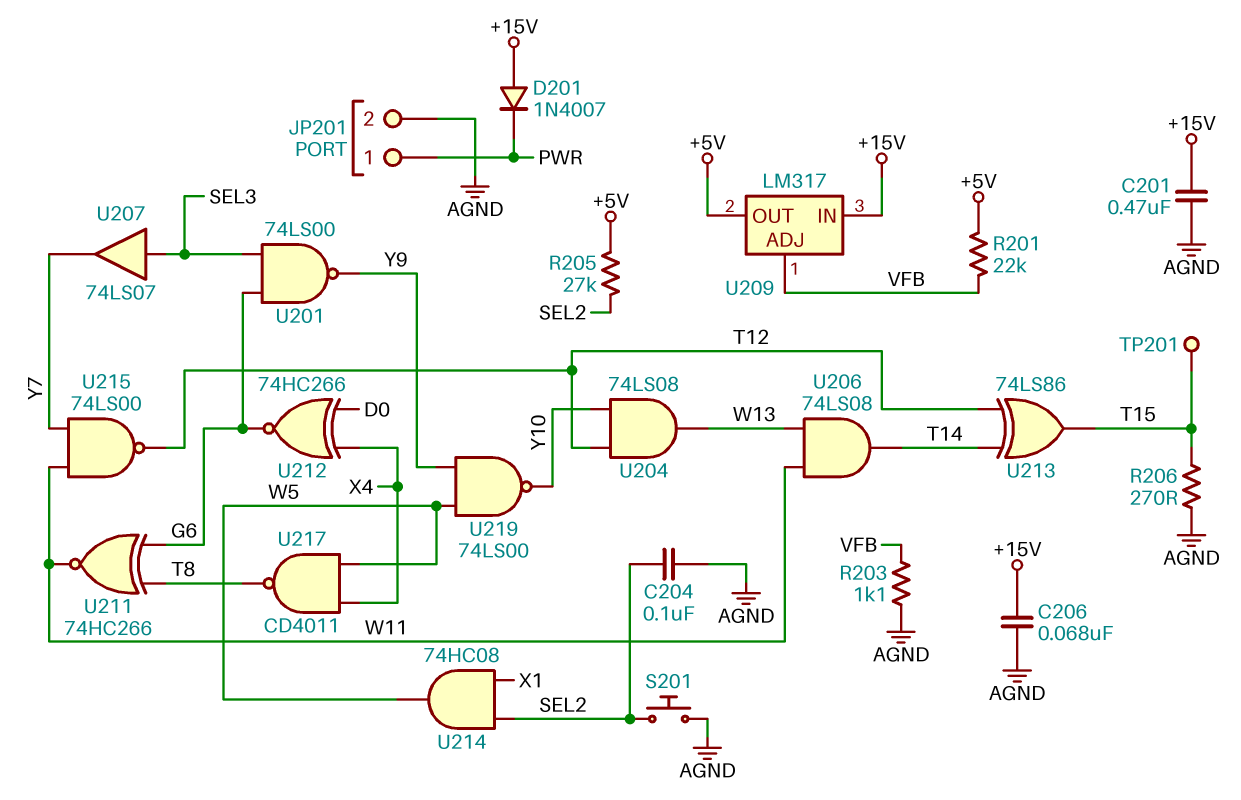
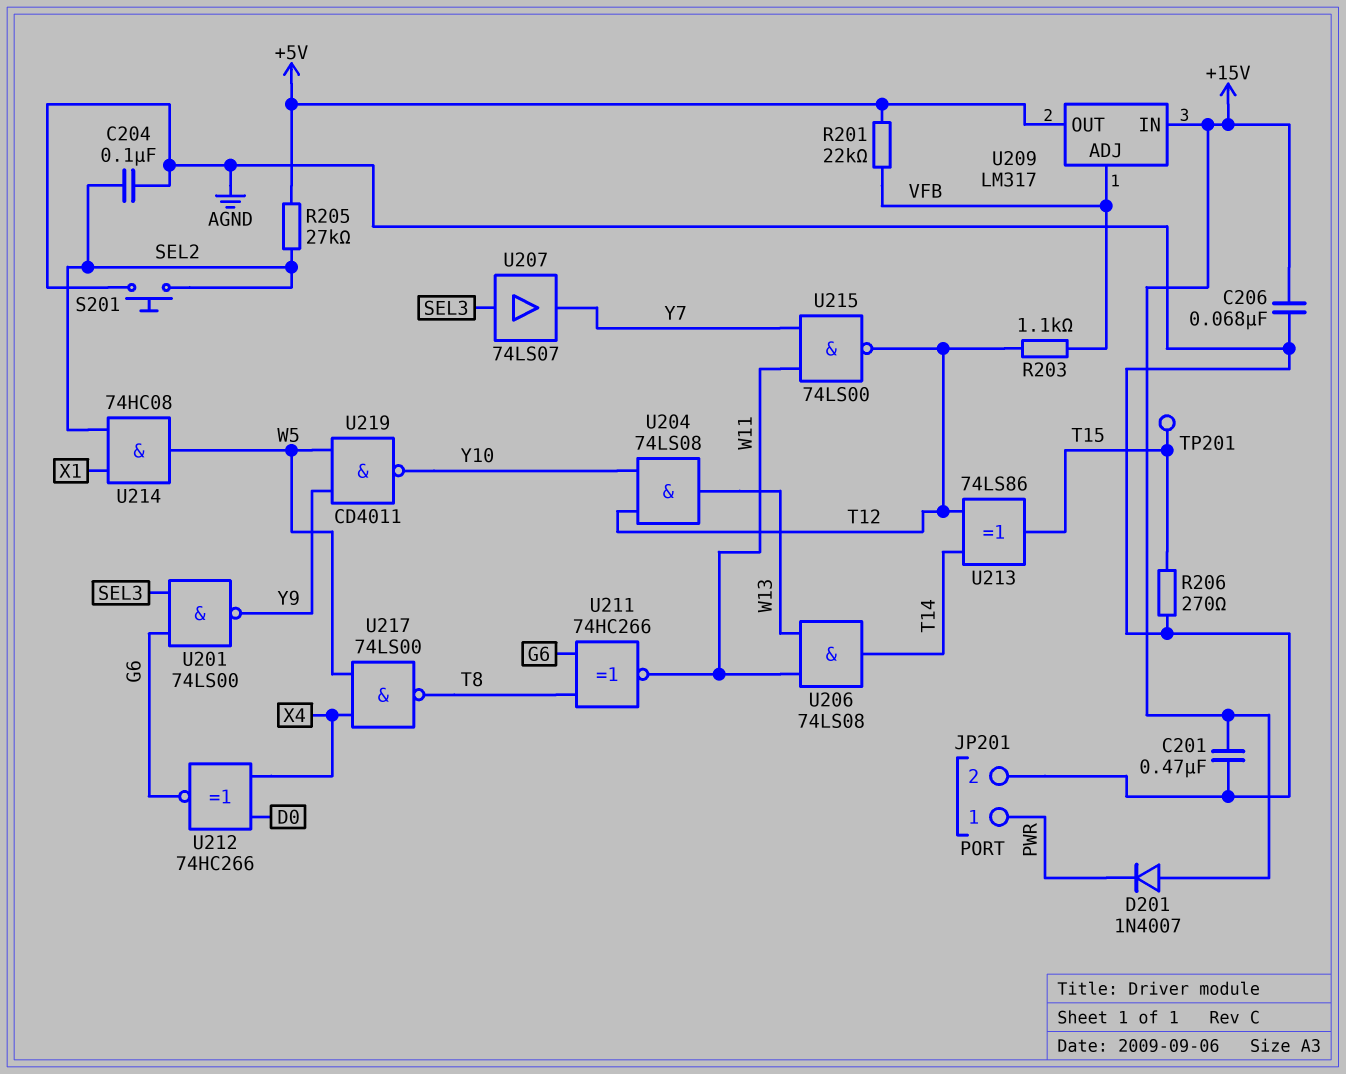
R203: 1.1k (AGND, VFB) -> 1.1k (T12, VFB)
U217: NAND CD4011 (in W5, in X4, out T8) -> NAND 74LS00 (in W5, in X4, out T8)
U219: NAND 74LS00 (in W5, in Y9, out Y10) -> NAND CD4011 (in W5, in Y9, out Y10)

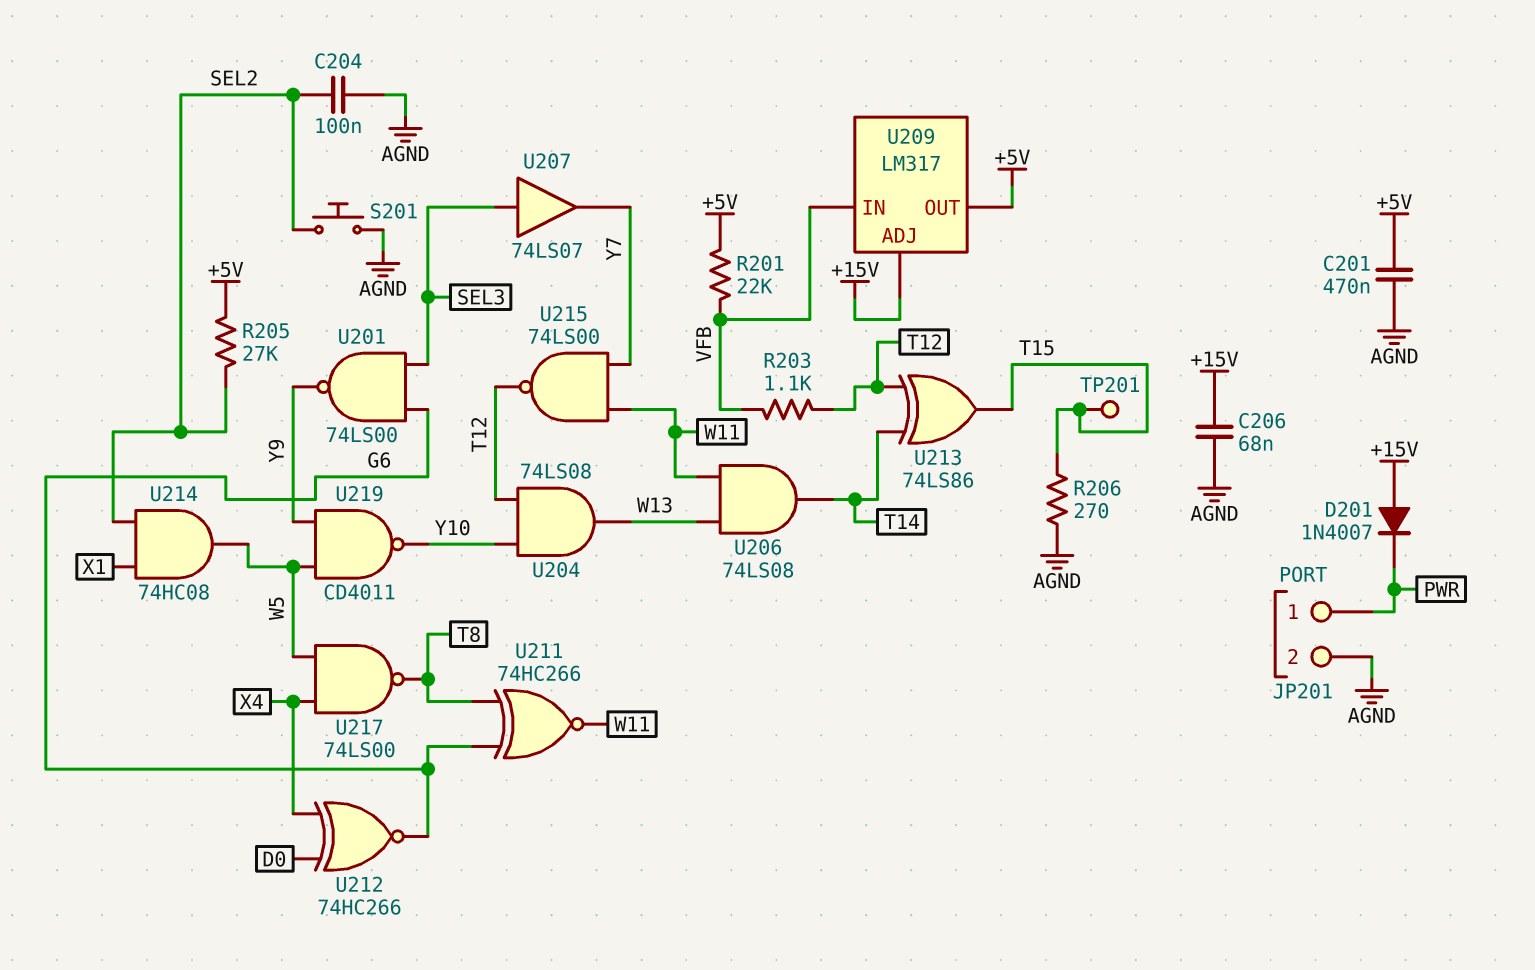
C201: 470nF (+15V, AGND) -> 470nF (+5V, AGND)
U209 pin ADJ: VFB -> +15V
U209 pin IN: +15V -> VFB

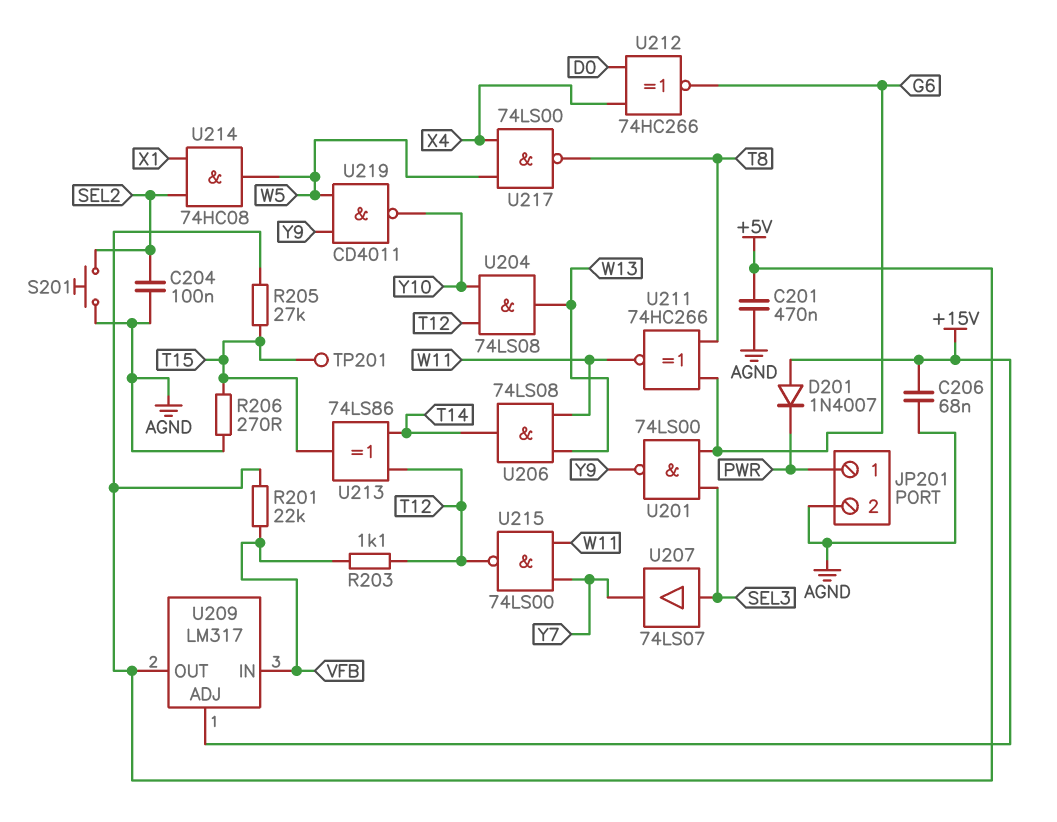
R205: 27k (+5V, SEL2) -> 27k (+5V, T15)

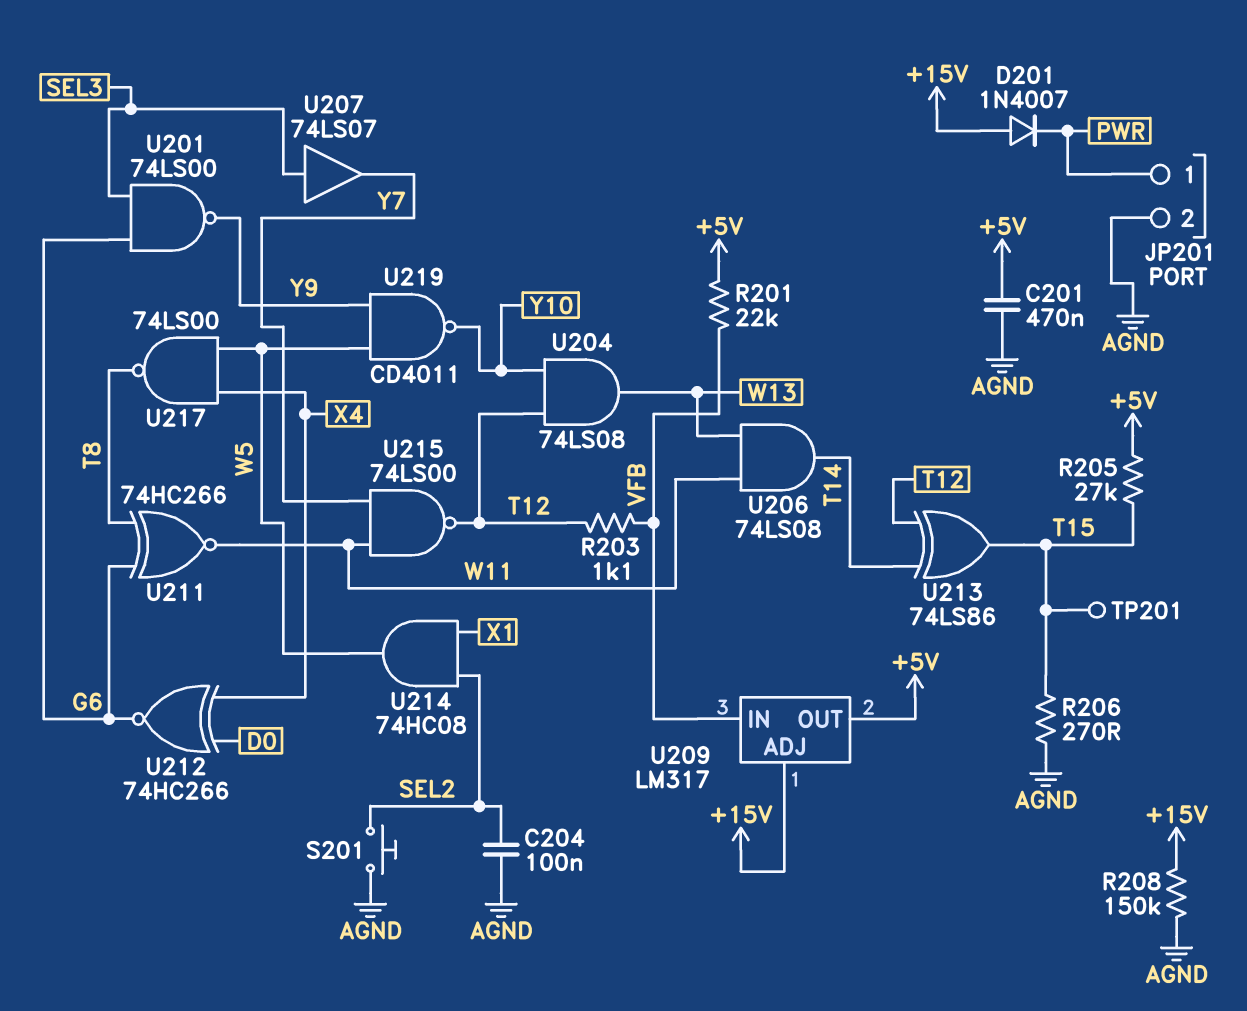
C206: 68nF (+15V, AGND) -> none
R208: none -> 150k (+15V, AGND)

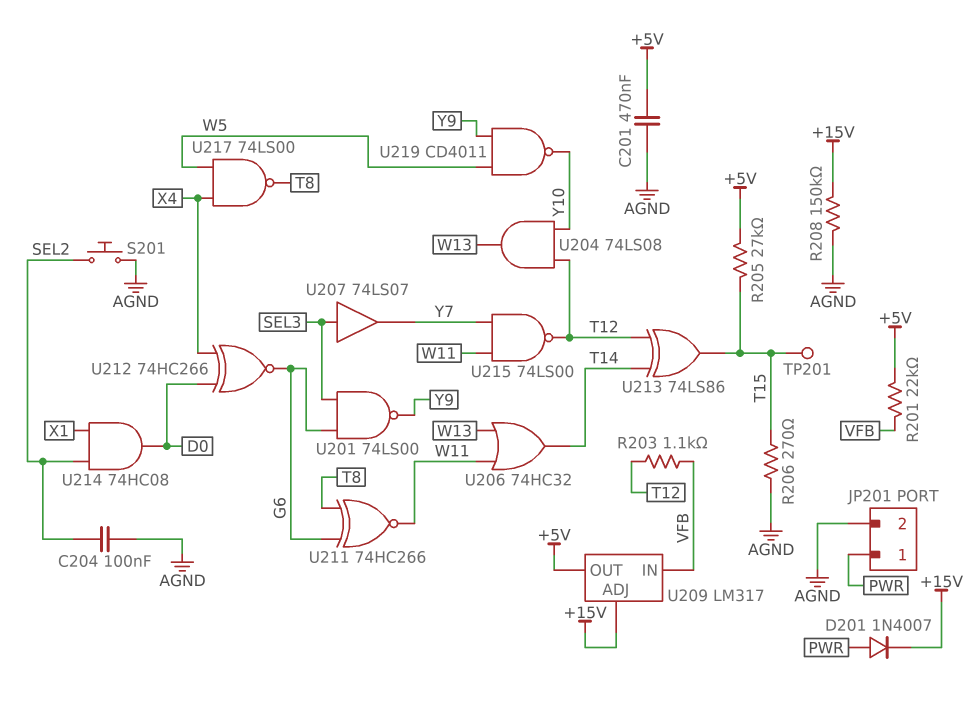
D201: diode 1N4007 (A +15V, K PWR) -> diode 1N4007 (A PWR, K +15V)
U206: AND 74LS08 (in W11, in W13, out T14) -> OR 74HC32 (in W11, in W13, out T14)
U214: AND 74HC08 (in SEL2, in X1, out W5) -> AND 74HC08 (in SEL2, in X1, out D0)

